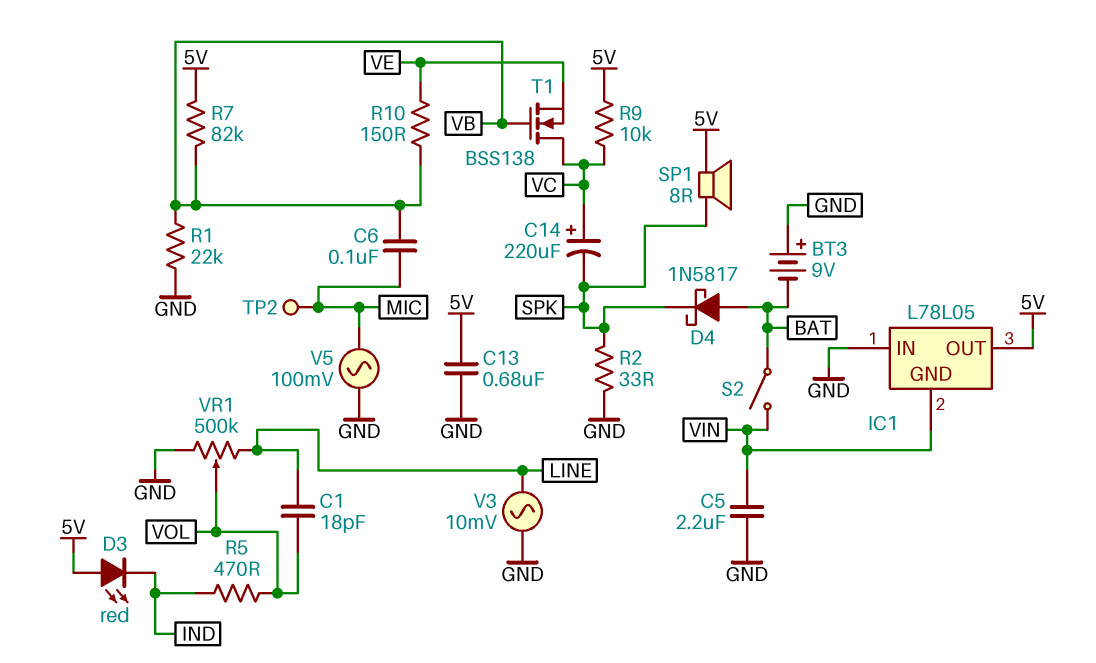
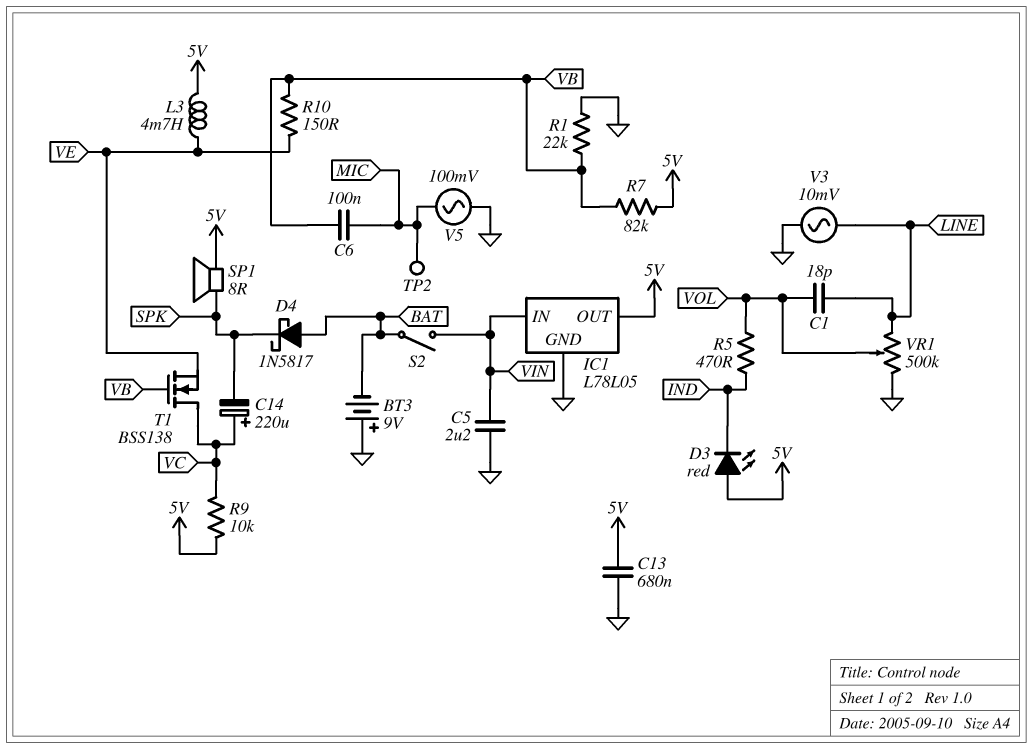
IC1 pin GND: VIN -> GND
IC1 pin IN: GND -> VIN
L3: none -> 4.7mH (5V, VE)
R2: 33 (GND, SPK) -> none

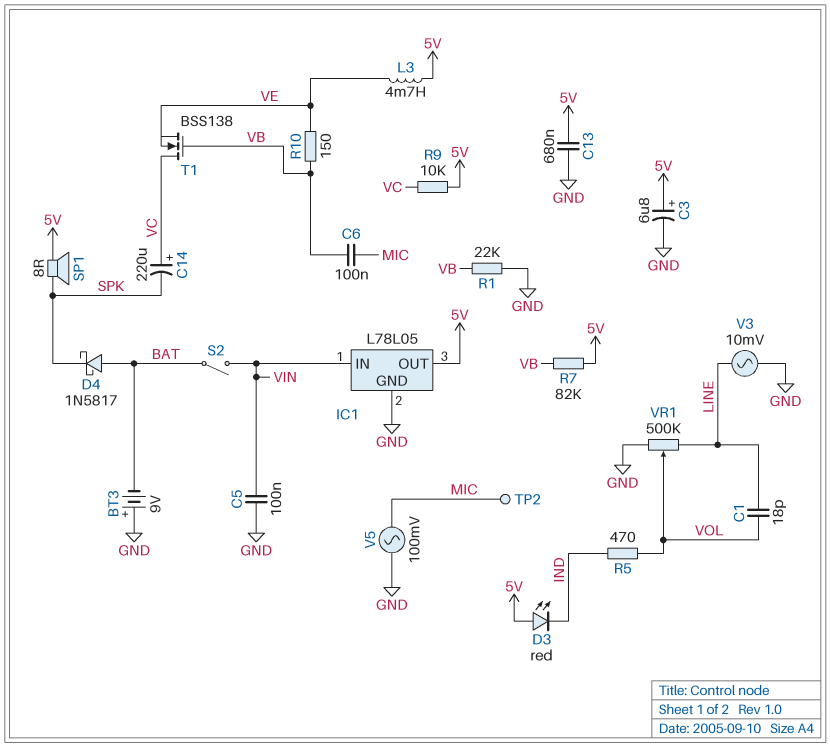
C3: none -> 6.8uF (plus 5V, minus GND)
C5: 2.2uF (GND, VIN) -> 100nF (GND, VIN)

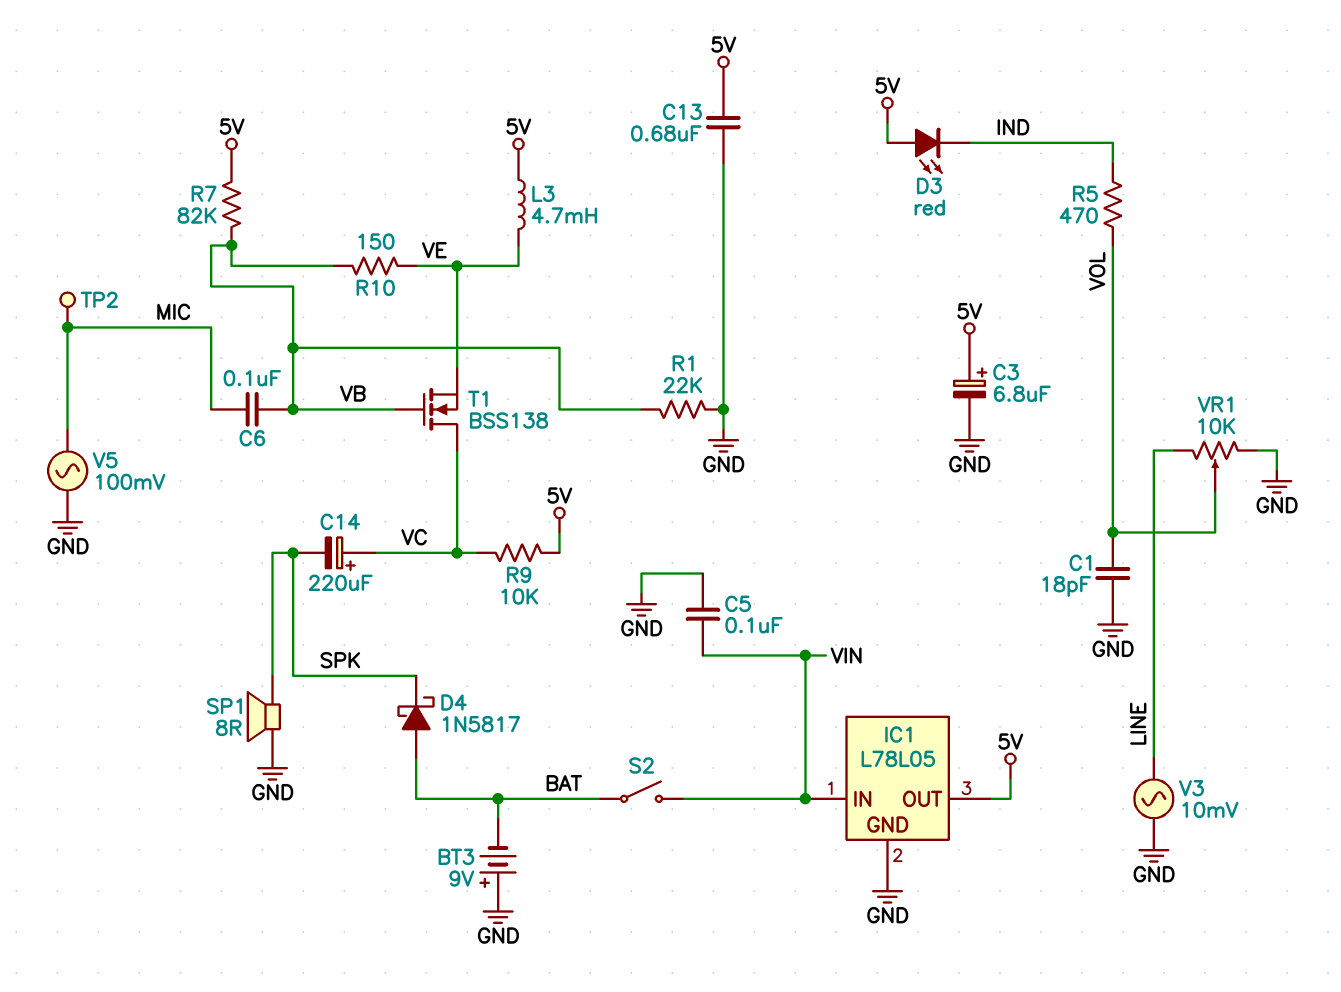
C1: 18pF (LINE, VOL) -> 18pF (GND, VOL)
SP1: speaker 8R (5V, SPK) -> speaker 8R (GND, SPK)
VR1: 500k (GND, LINE, wiper VOL) -> 10k (GND, LINE, wiper VOL)

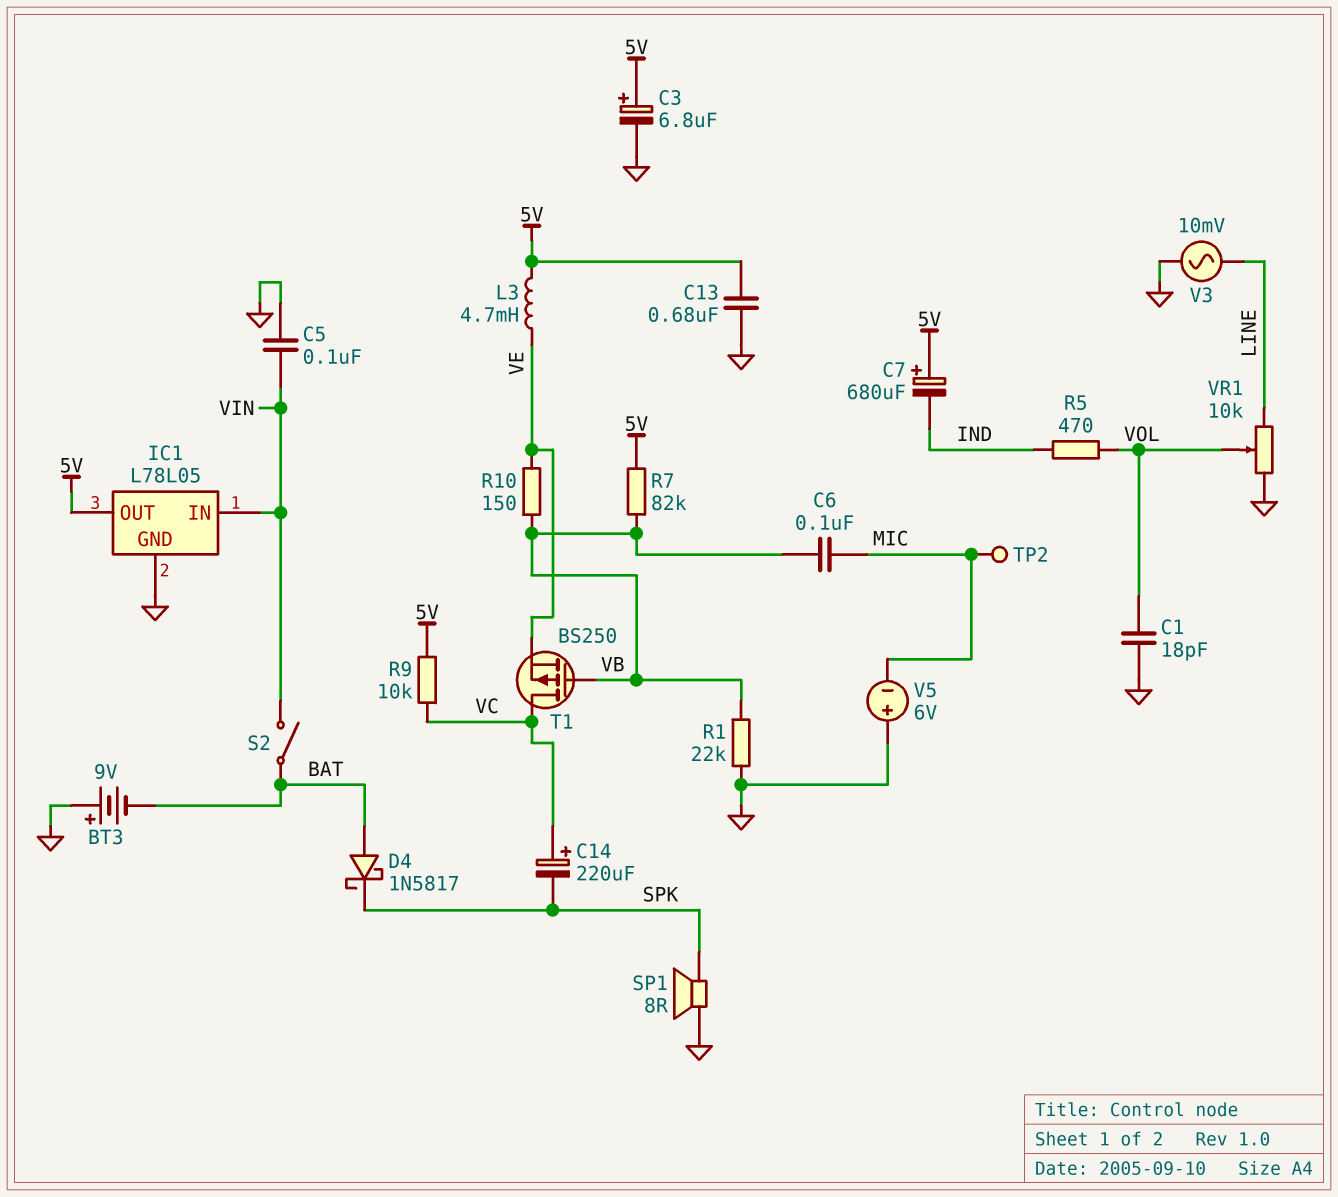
C7: none -> 680uF (plus 5V, minus IND)
D3: LED red (A 5V, K IND) -> none
T1: NMOS BSS138 (G VB, D VC, S VE) -> PMOS BS250 (G VB, D VC, S VE)
V5: AC 100mV (GND, MIC) -> 6V (plus GND, minus MIC)

